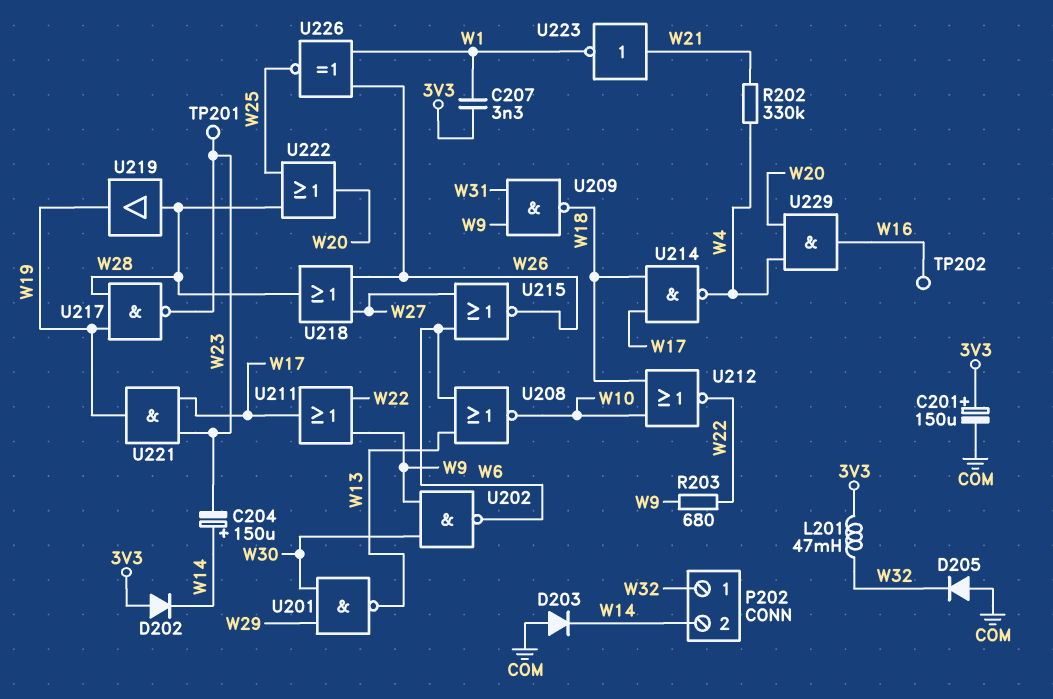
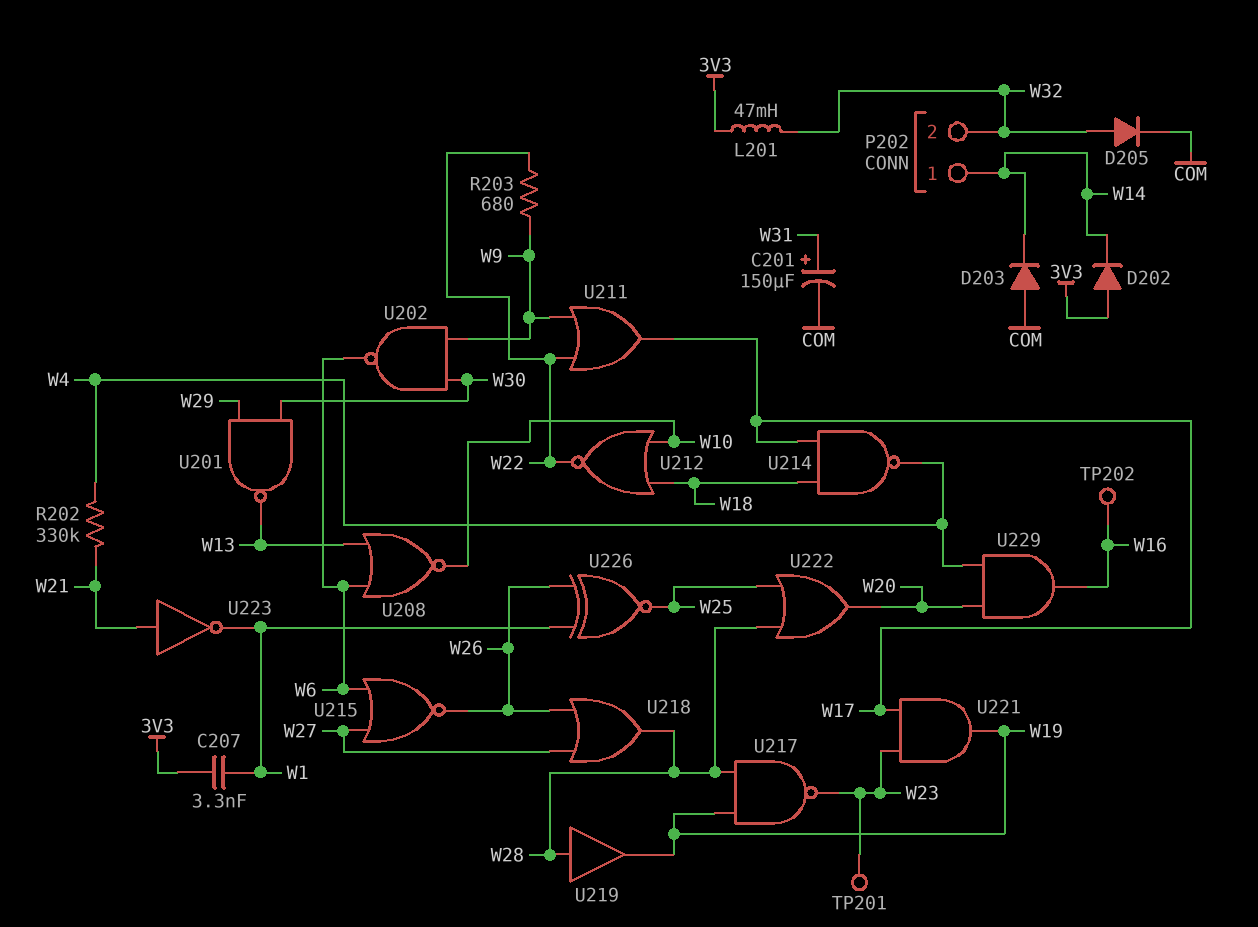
C201: 150uF (plus 3V3, minus COM) -> 150uF (plus W31, minus COM)
C204: 150uF (plus W14, minus W23) -> none
D205: diode (A COM, K W32) -> diode (A W32, K COM)
P202 pin 1: W32 -> W14
P202 pin 2: W14 -> W32
U209: NAND (in W9, in W31, out W18) -> none

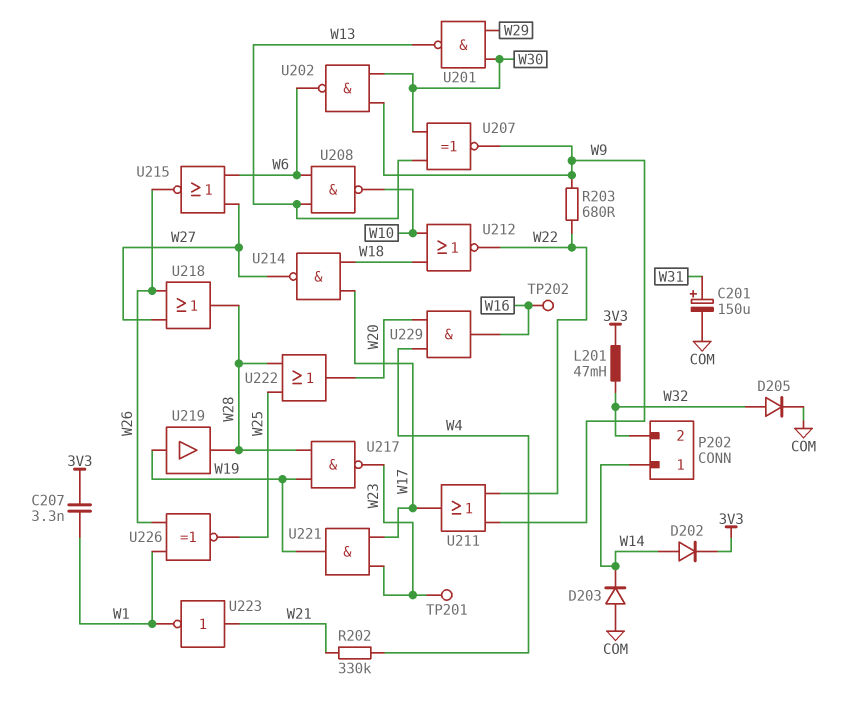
D202: diode (A 3V3, K W14) -> diode (A W14, K 3V3)
U207: none -> XNOR (in W13, in W30, out W9)
U208: NOR (in W6, in W13, out W10) -> NAND (in W6, in W13, out W10)
U214: NAND (in W17, in W18, out W4) -> NAND (in W17, in W18, out W27)
U219: buffer (in W28, out W19) -> buffer (in W19, out W28)

